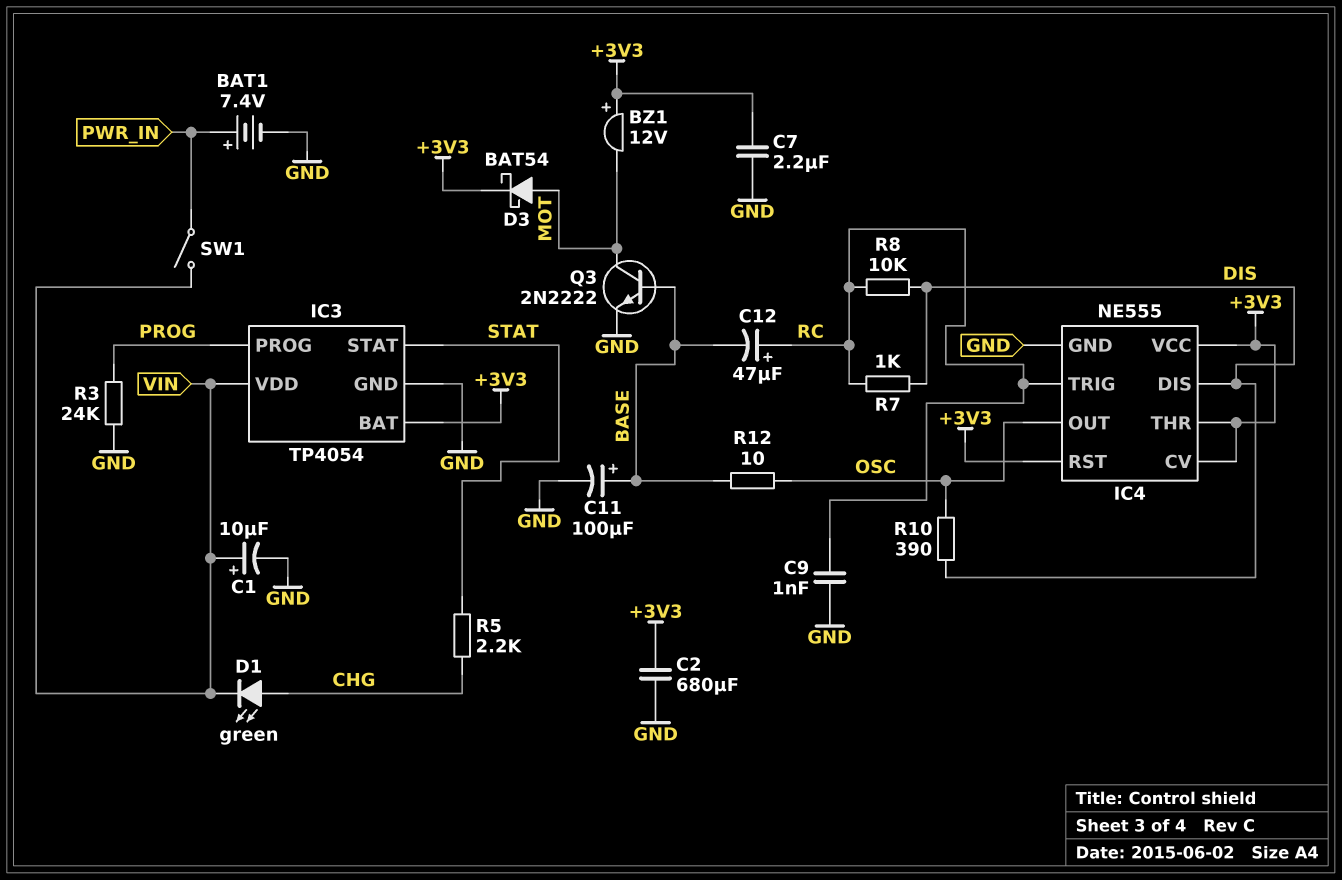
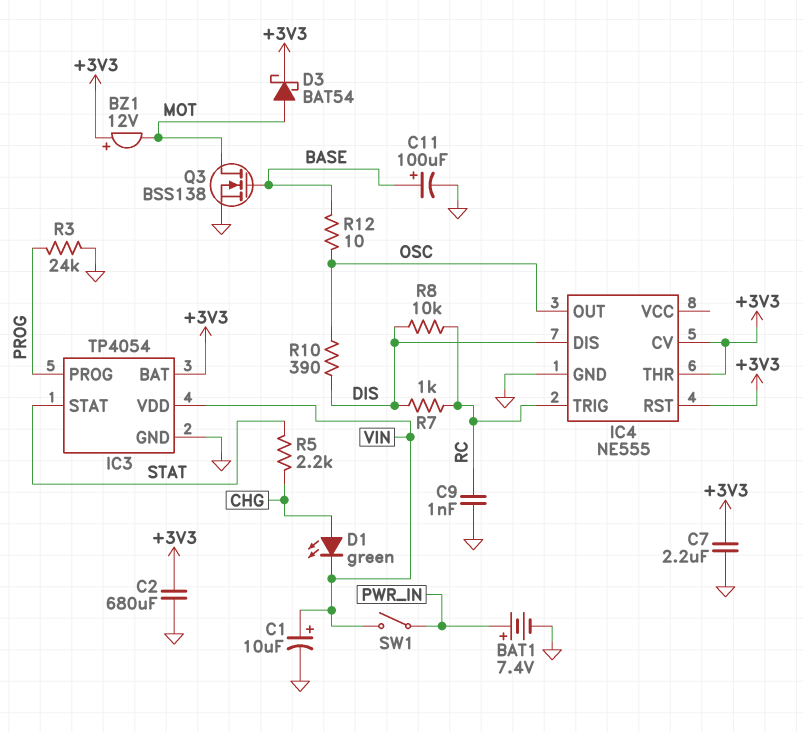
C12: 47uF (plus RC, minus BASE) -> none
IC4 pin VCC: +3V3 -> none
Q3: NPN 2N2222 (B BASE, C MOT, E GND) -> NMOS BSS138 (G BASE, D MOT, S GND)

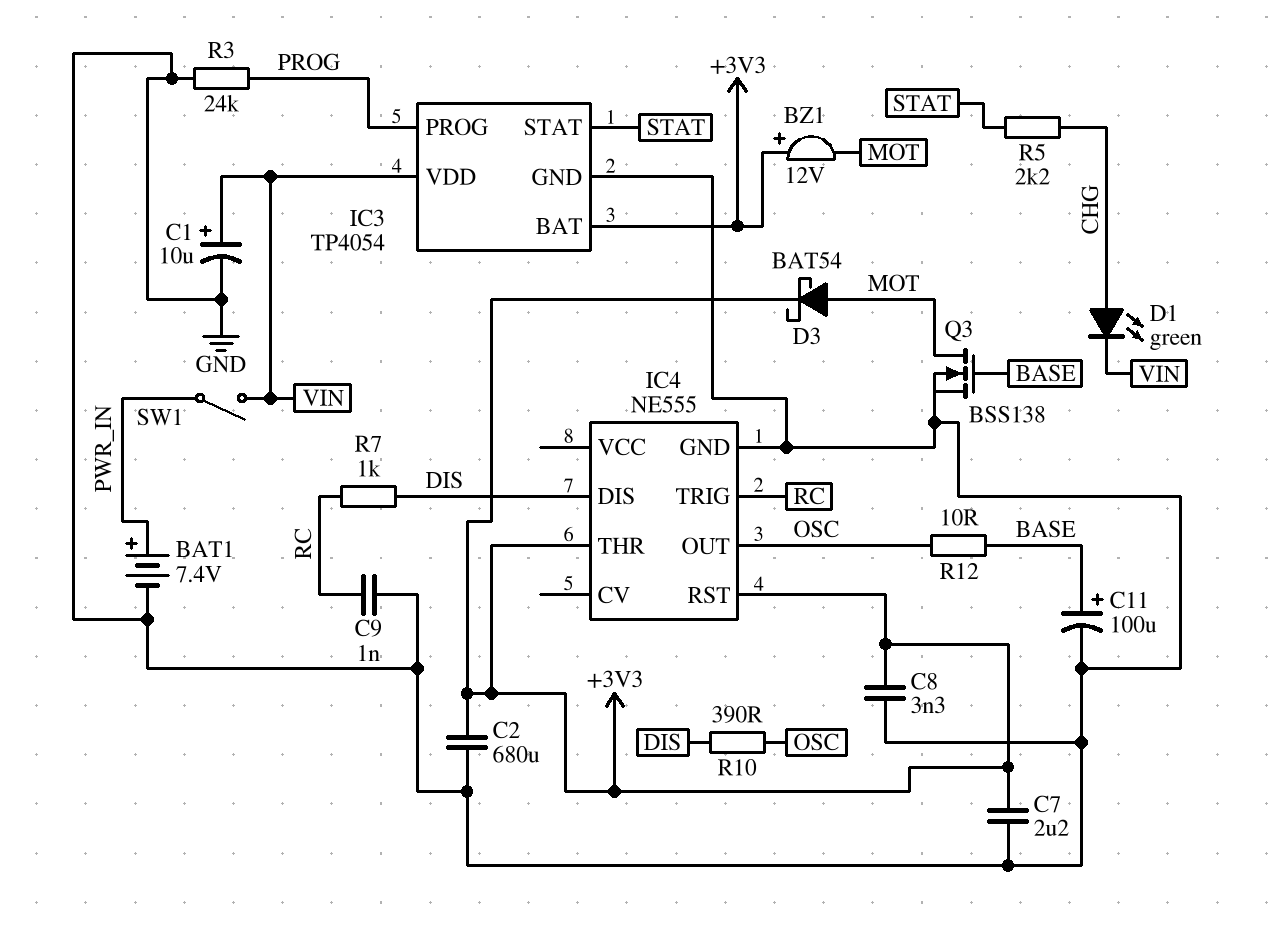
C8: none -> 3.3nF (+3V3, GND)
IC4 pin CV: +3V3 -> none
R8: 10k (DIS, RC) -> none

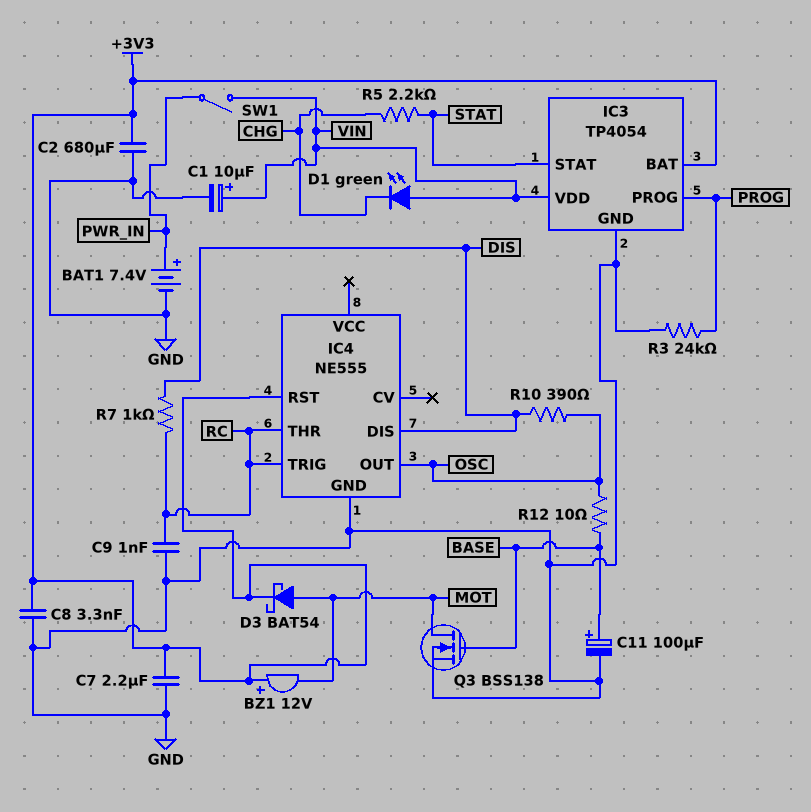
D1: LED green (A CHG, K VIN) -> LED green (A VIN, K CHG)
IC4 pin THR: +3V3 -> RC

